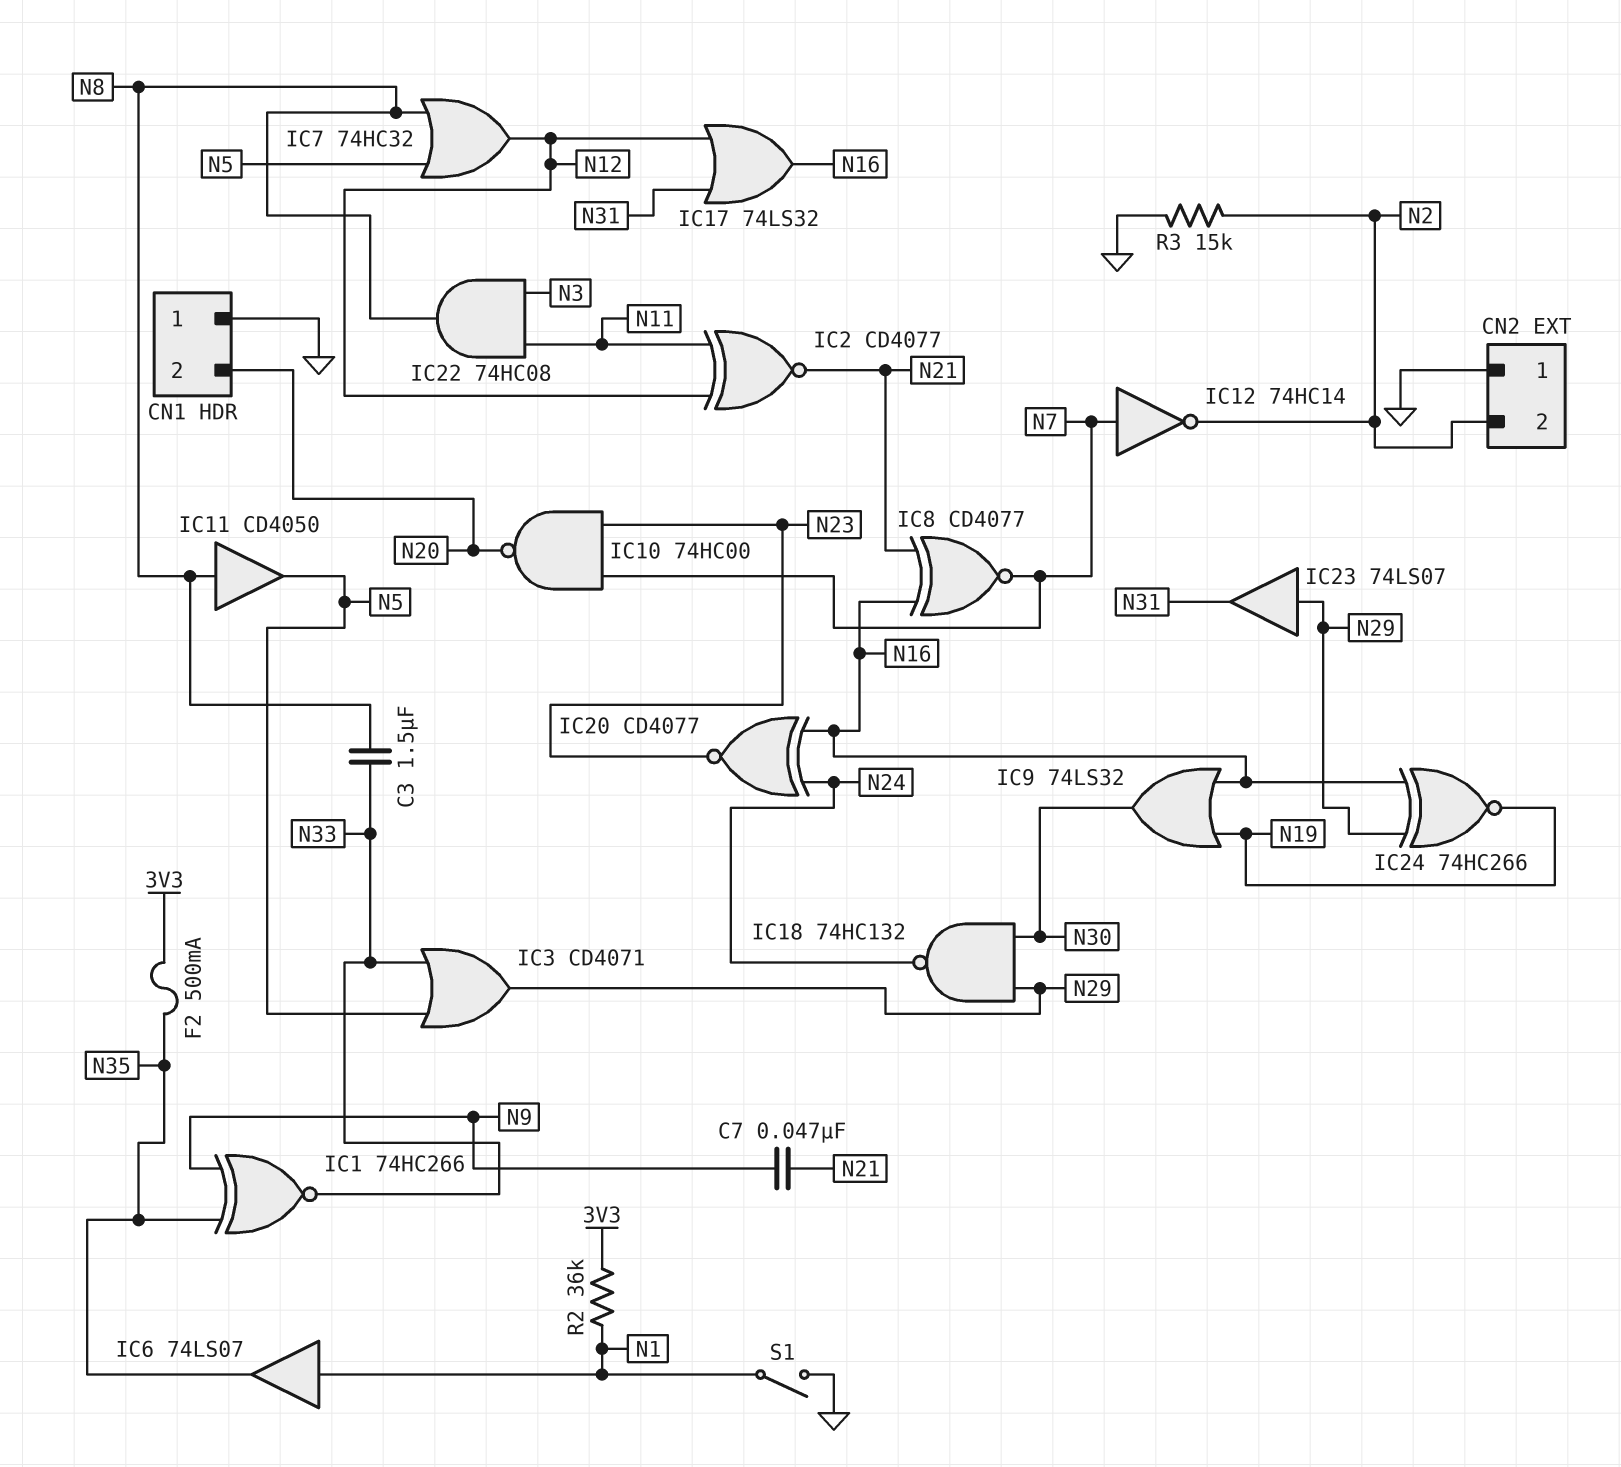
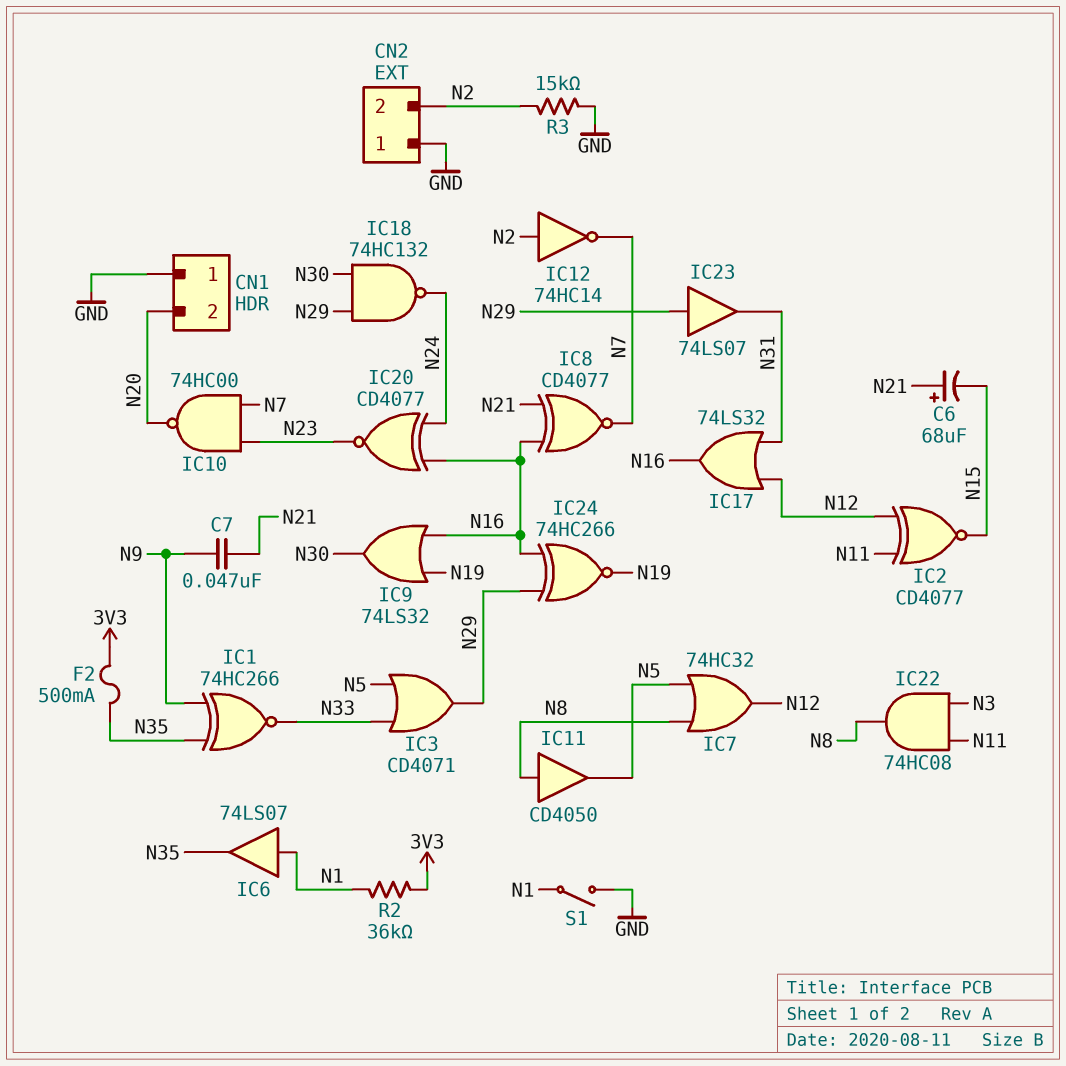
C3: 1.5uF (N8, N33) -> none
C6: none -> 68uF (plus N21, minus N15)
IC2: XNOR CD4077 (in N11, in N12, out N21) -> XNOR CD4077 (in N11, in N12, out N15)
IC12: NOT 74HC14 (in N7, out N2) -> NOT 74HC14 (in N2, out N7)

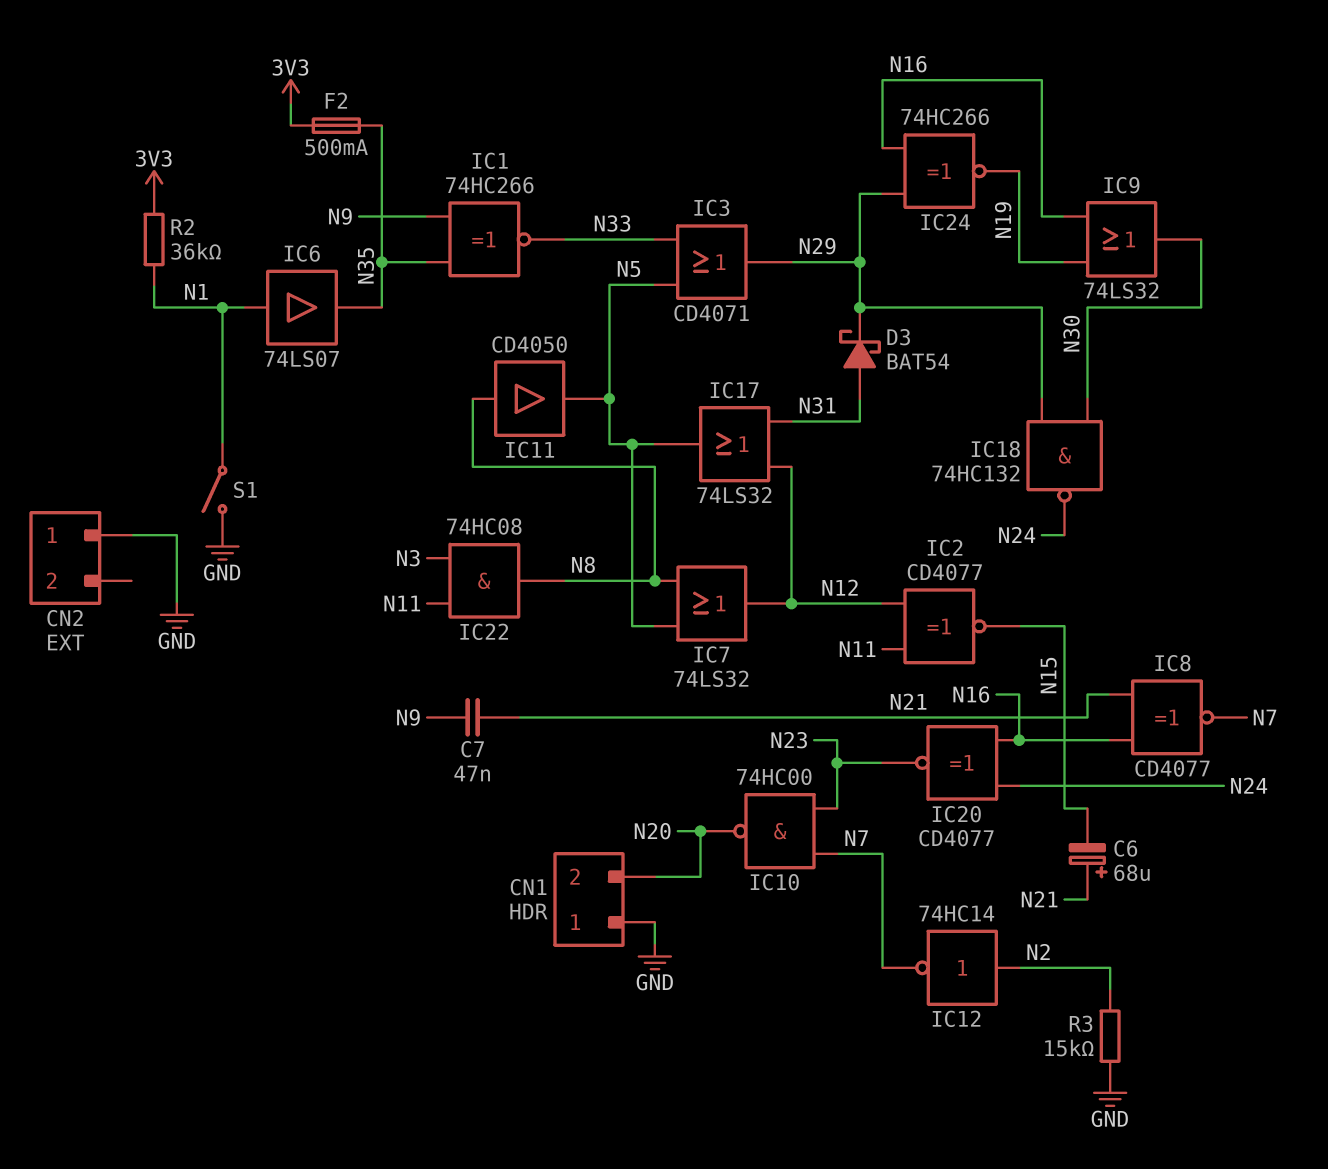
CN2 pin 2: N2 -> none
D3: none -> schottky BAT54 (A N31, K N29)
IC7: OR 74HC32 (in N5, in N8, out N12) -> OR 74LS32 (in N5, in N8, out N12)
IC17: OR 74LS32 (in N12, in N31, out N16) -> OR 74LS32 (in N12, in N31, out N5)
IC23: buffer 74LS07 (in N29, out N31) -> none

